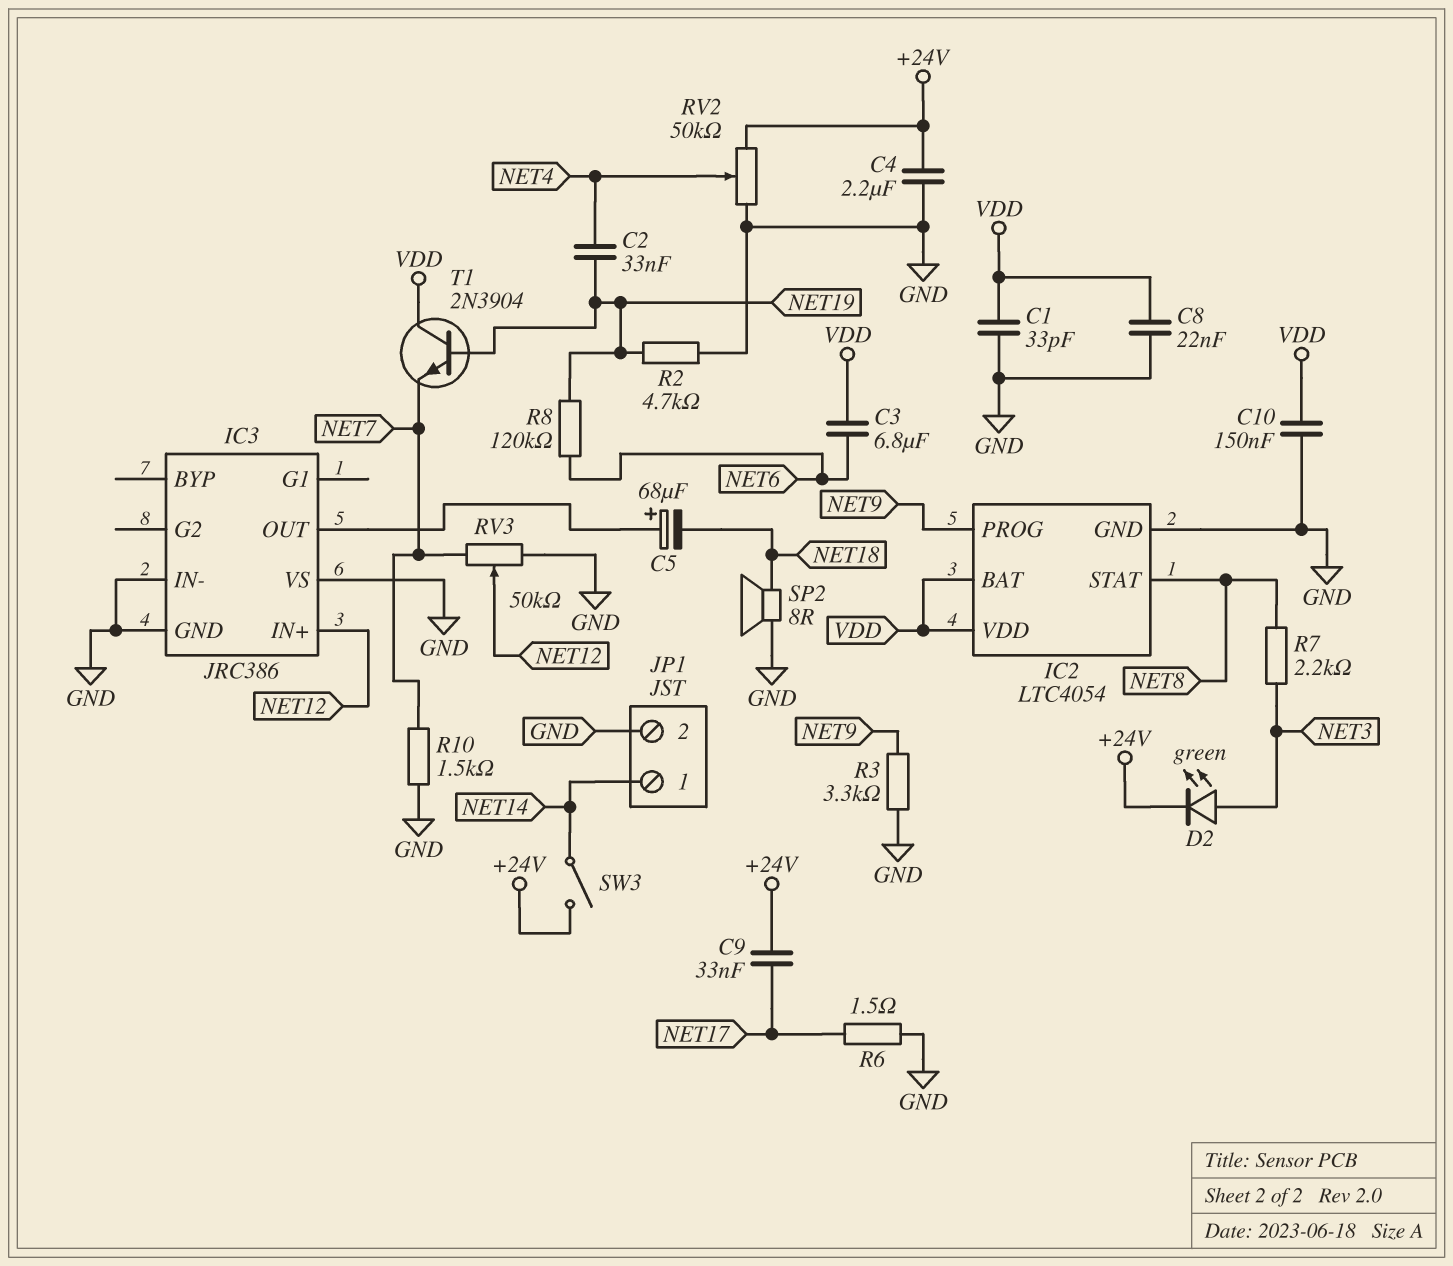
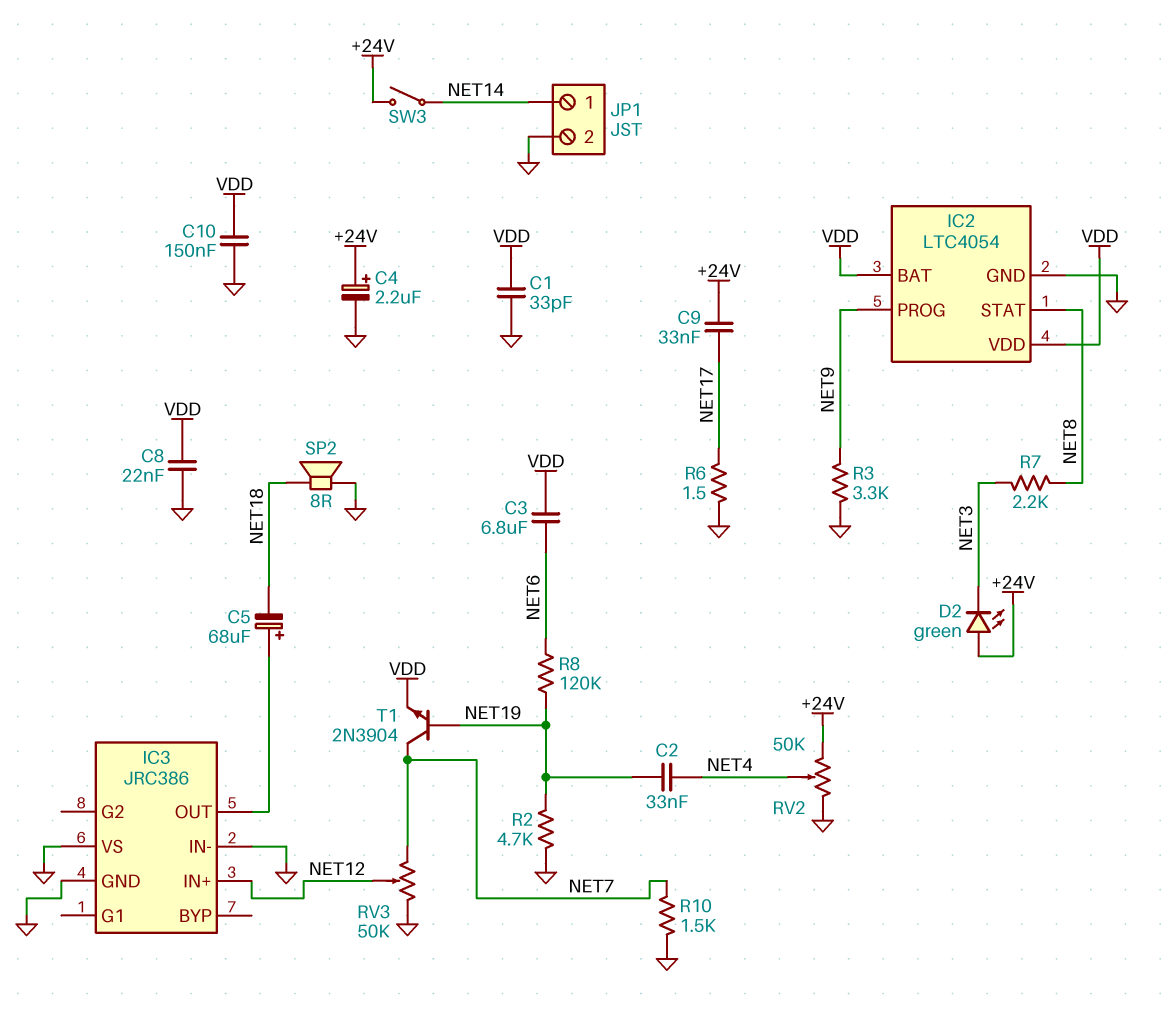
C4: 2.2uF (+24V, GND) -> 2.2uF (plus +24V, minus GND)
D2: LED green (A NET3, K +24V) -> LED green (A +24V, K NET3)
T1: NPN 2N3904 (B NET19, C VDD, E NET7) -> NPN 2N3904 (B NET19, C NET7, E VDD)

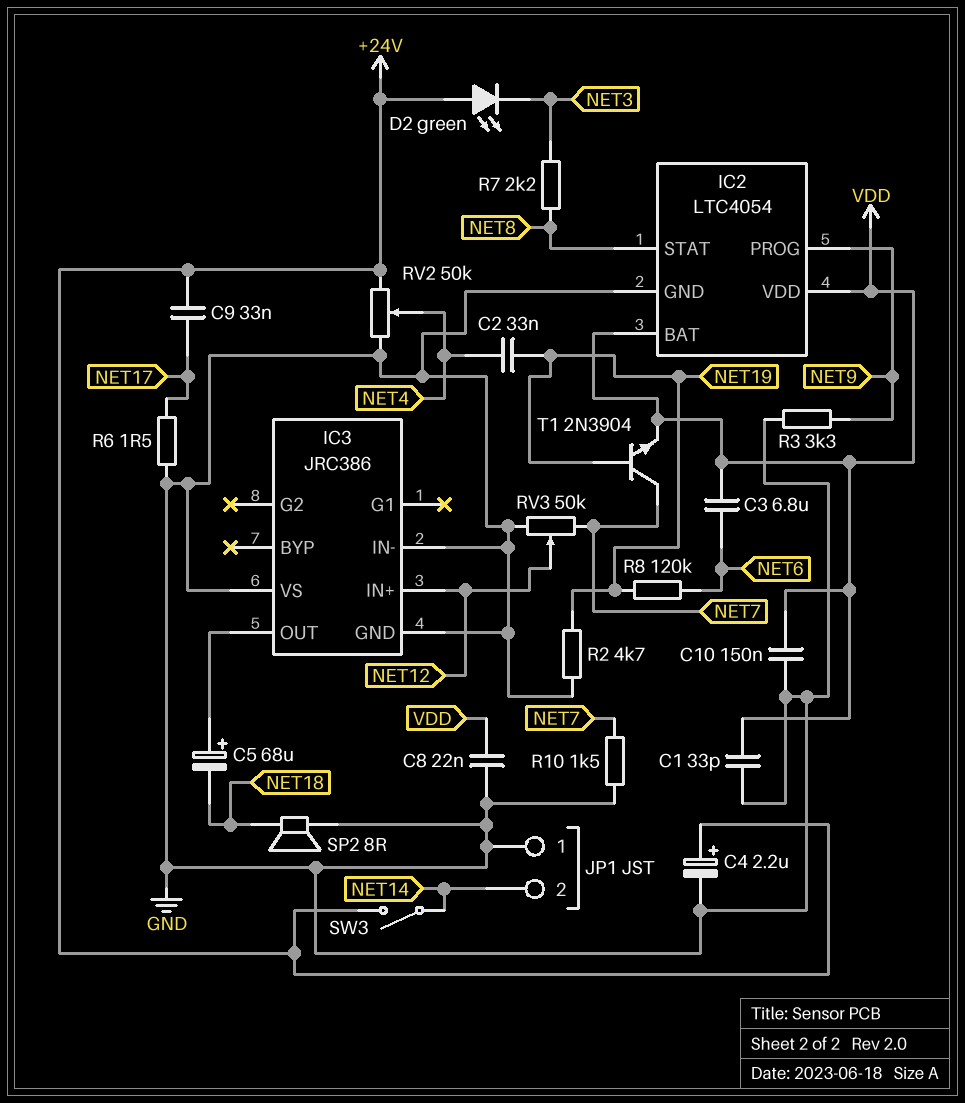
JP1 pin 1: NET14 -> GND
JP1 pin 2: GND -> NET14

